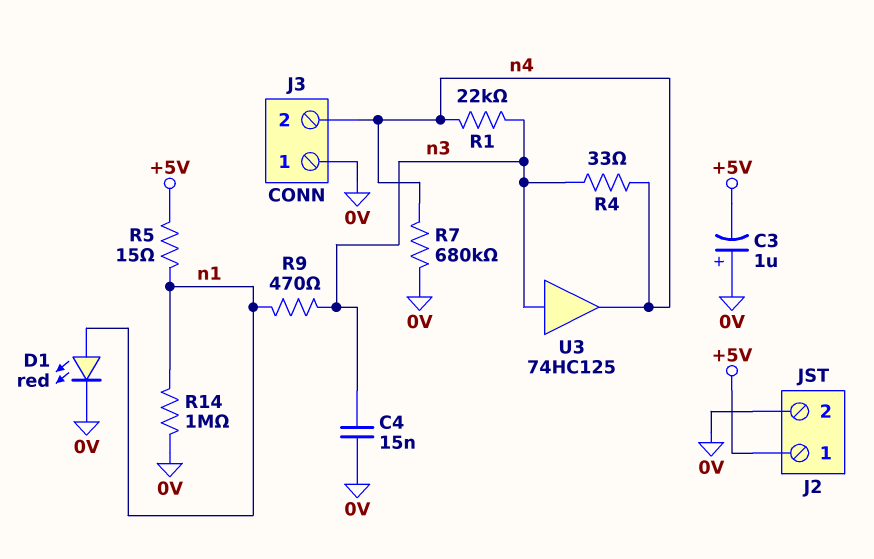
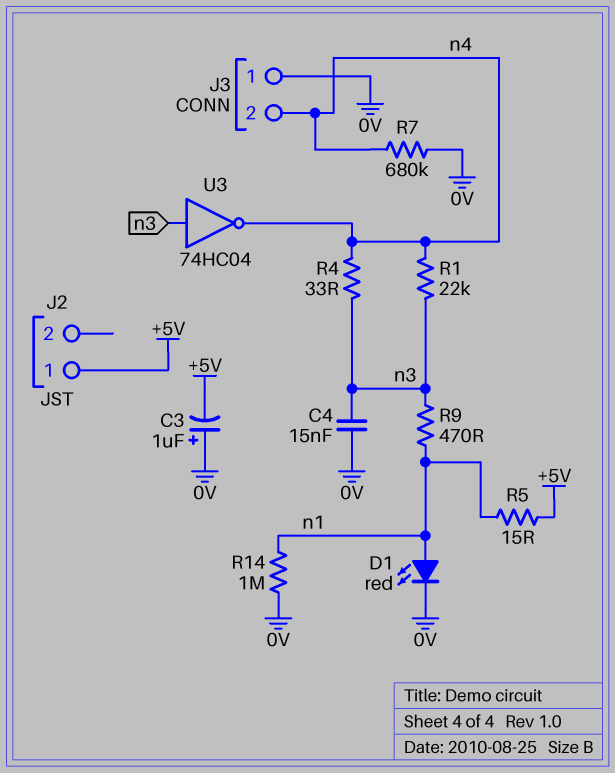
J2 pin 2: 0V -> none
U3: buffer 74HC125 (in n3, out n4) -> NOT 74HC04 (in n3, out n4)

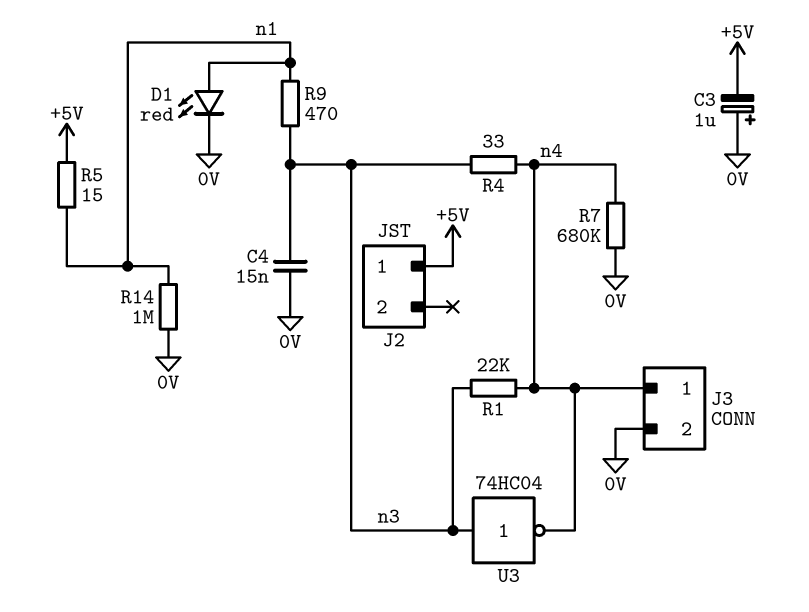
J3 pin 1: 0V -> n4
J3 pin 2: n4 -> 0V

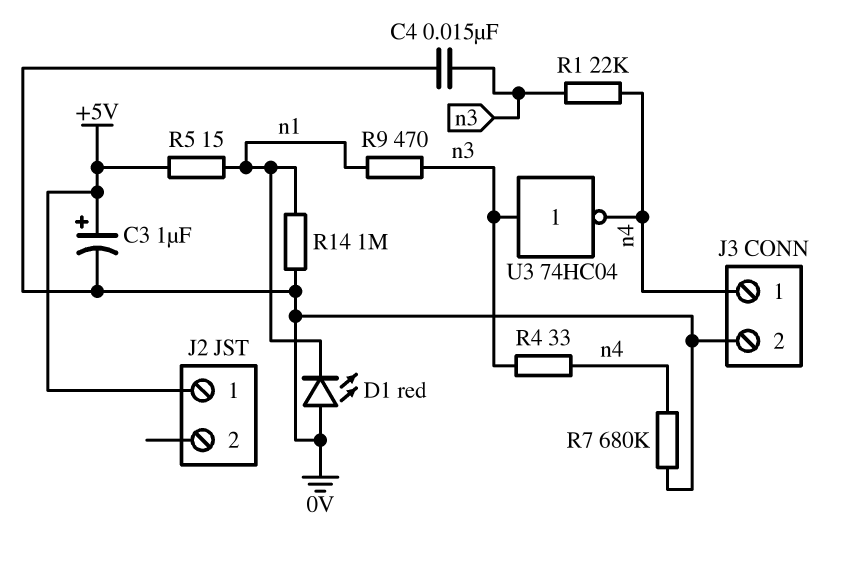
C3: 1uF (plus 0V, minus +5V) -> 1uF (plus +5V, minus 0V)
D1: LED red (A n1, K 0V) -> LED red (A 0V, K n1)

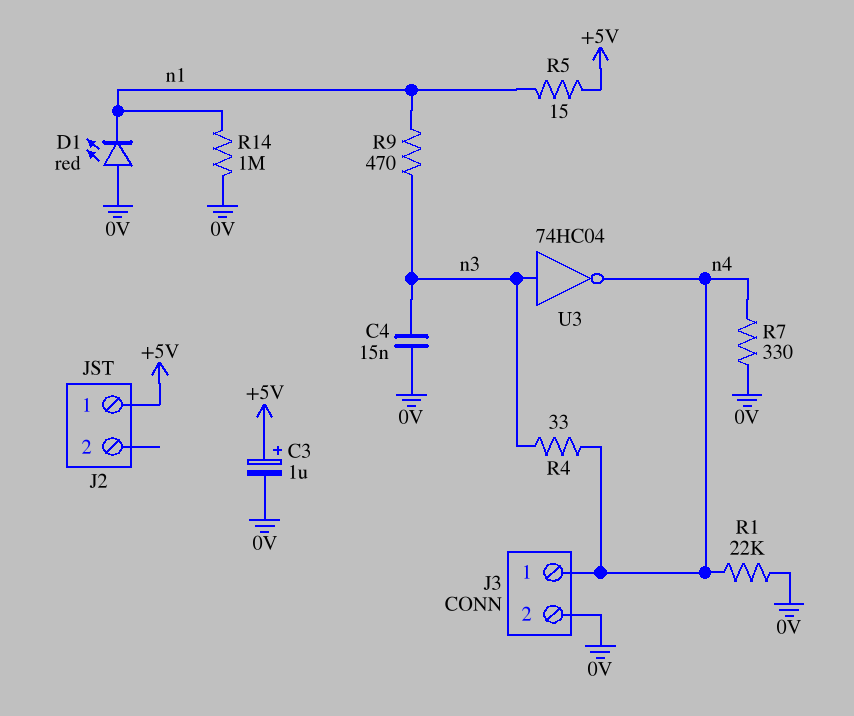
R1: 22k (n3, n4) -> 22k (0V, n4)
R7: 680k (0V, n4) -> 330 (0V, n4)

